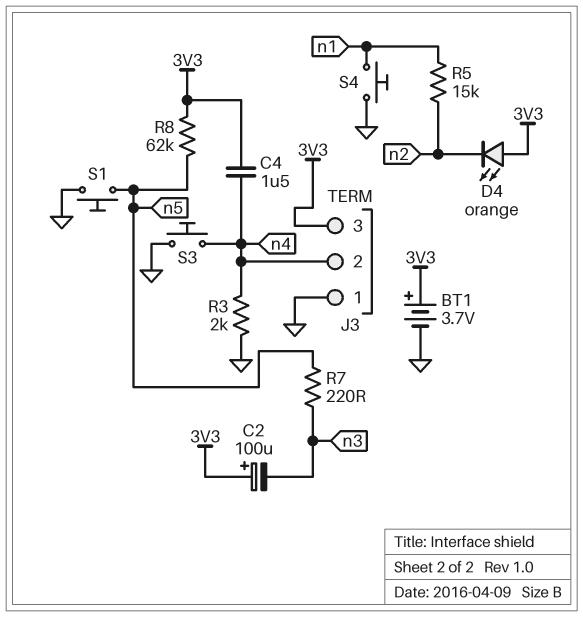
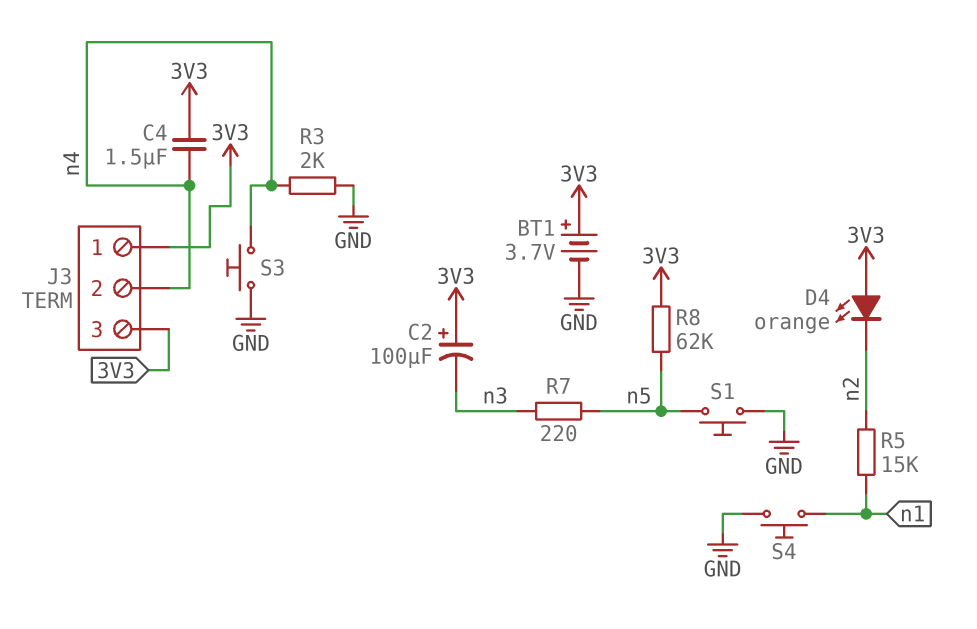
J3 pin 1: GND -> 3V3

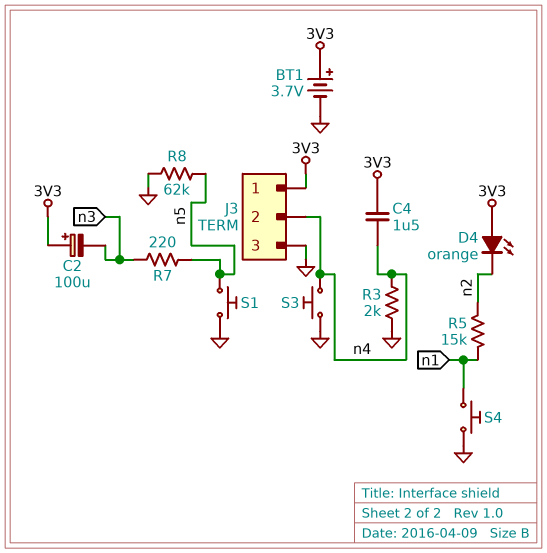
J3 pin 3: 3V3 -> GND
R8: 62k (3V3, n5) -> 62k (GND, n5)

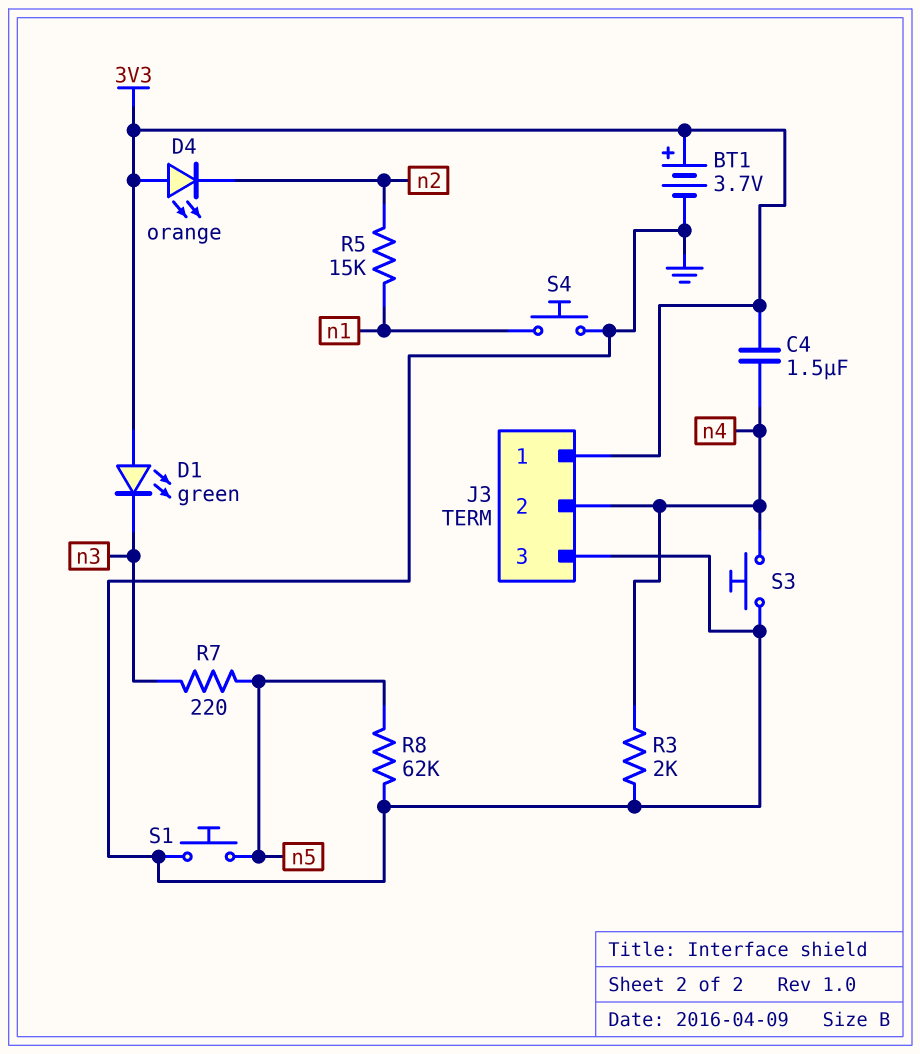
C2: 100uF (plus 3V3, minus n3) -> none
D1: none -> LED green (A 3V3, K n3)

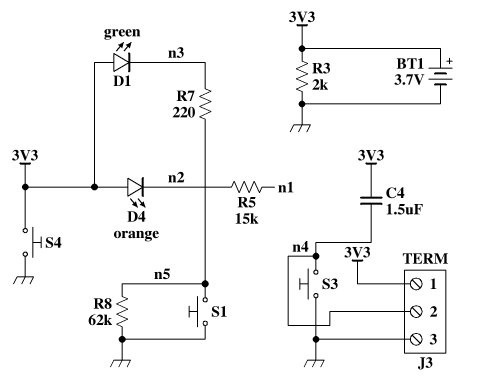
R3: 2k (GND, n4) -> 2k (3V3, GND)
S4: button (GND, n1) -> button (3V3, GND)

